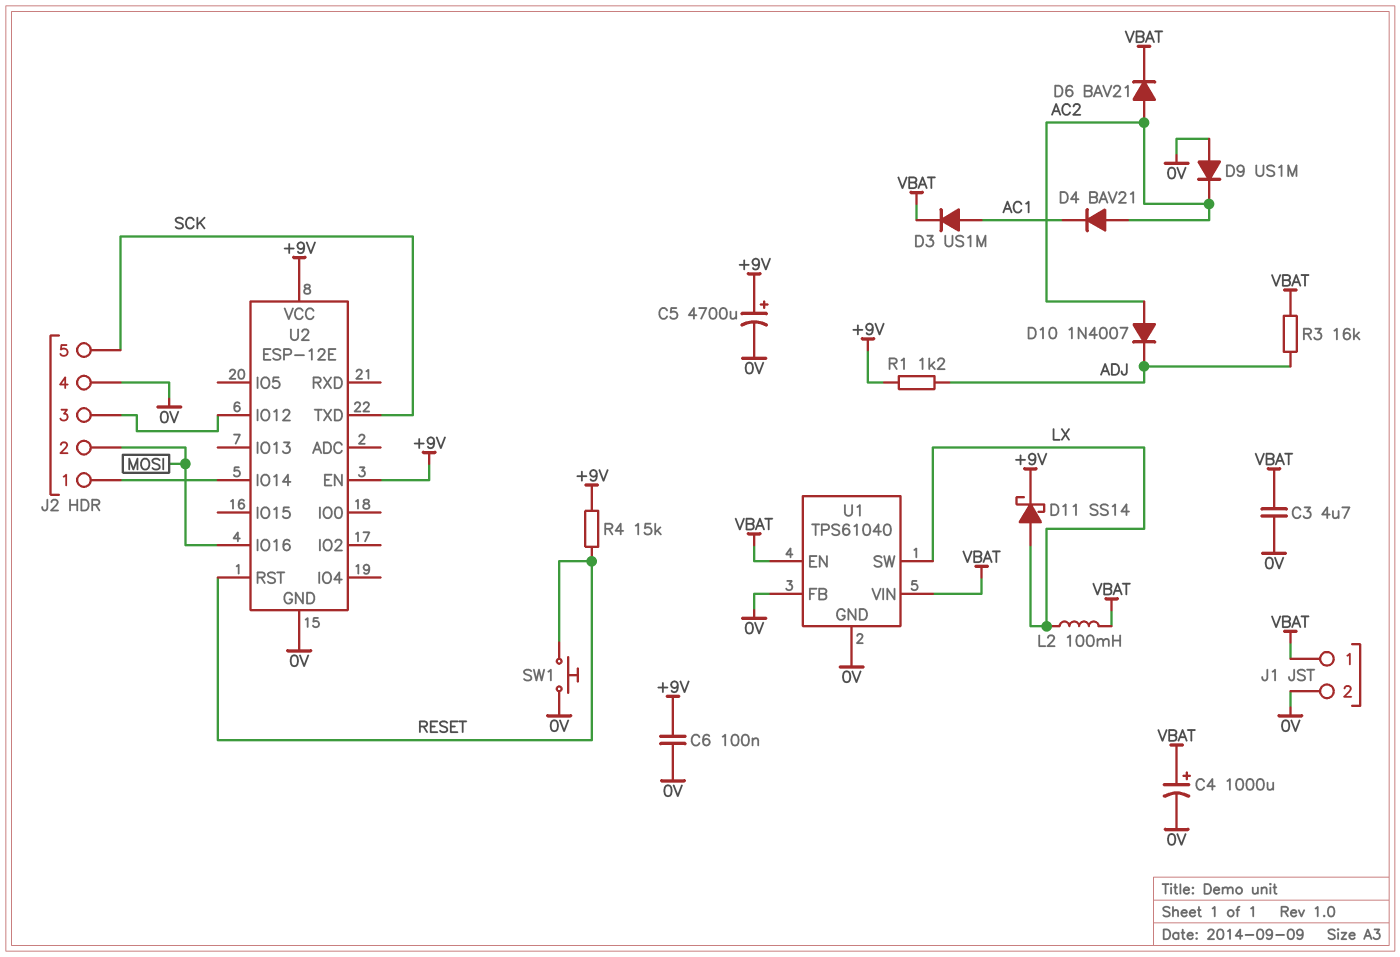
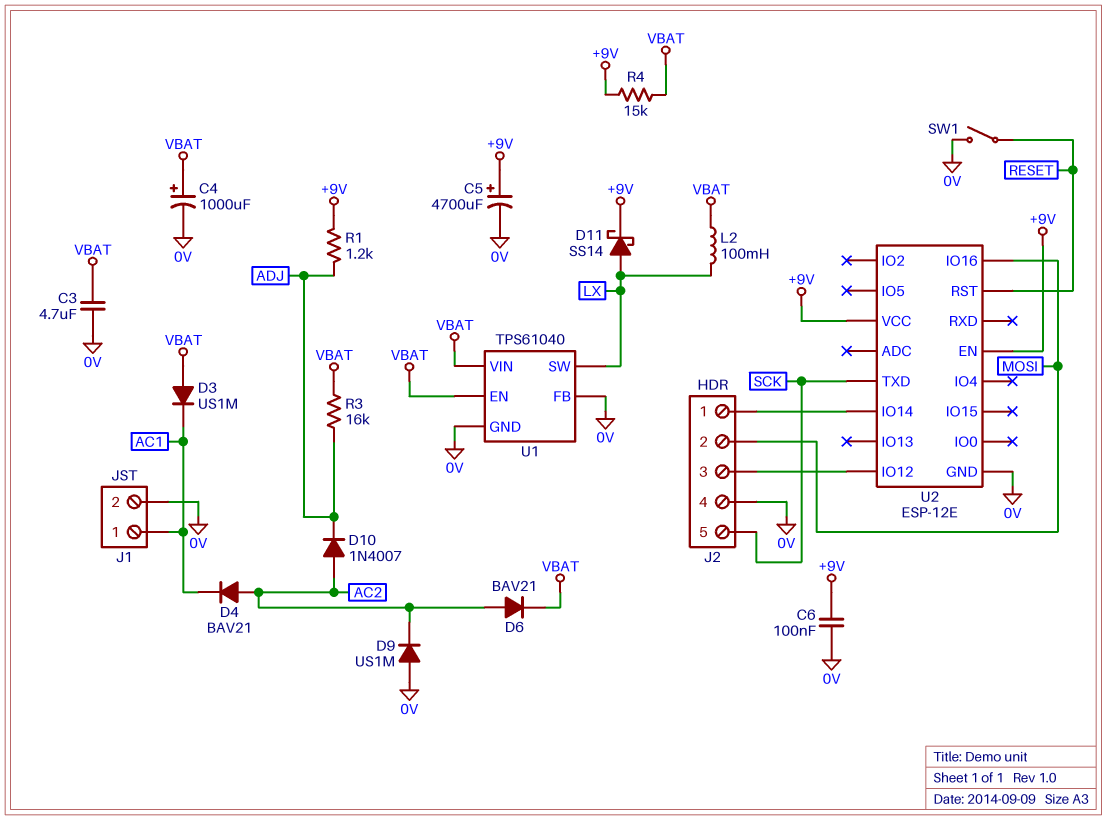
D3: diode US1M (A AC1, K VBAT) -> diode US1M (A VBAT, K AC1)
J1 pin 1: VBAT -> AC1
R4: 15k (+9V, RESET) -> 15k (+9V, VBAT)
SW1: button (0V, RESET) -> switch (0V, RESET)

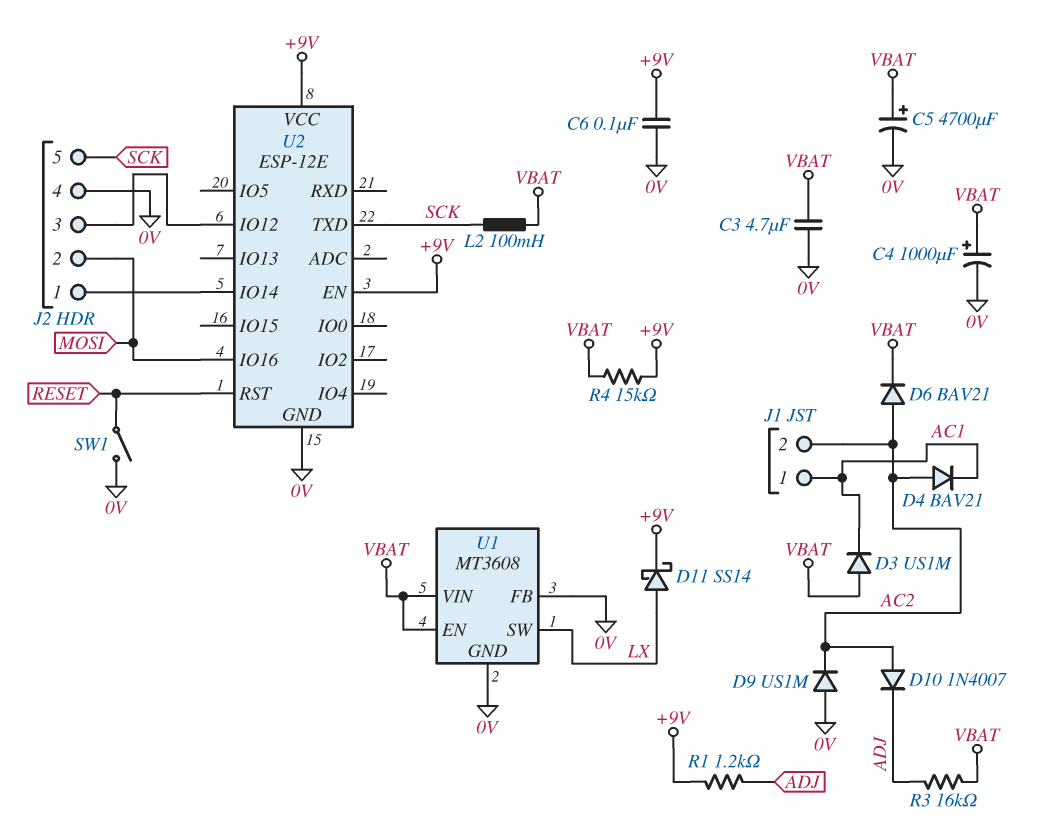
C5: 4700uF (plus +9V, minus 0V) -> 4700uF (plus VBAT, minus 0V)
J1 pin 2: 0V -> AC2
L2: 100mH (LX, VBAT) -> 100mH (SCK, VBAT)
U1: TPS61040 -> MT3608

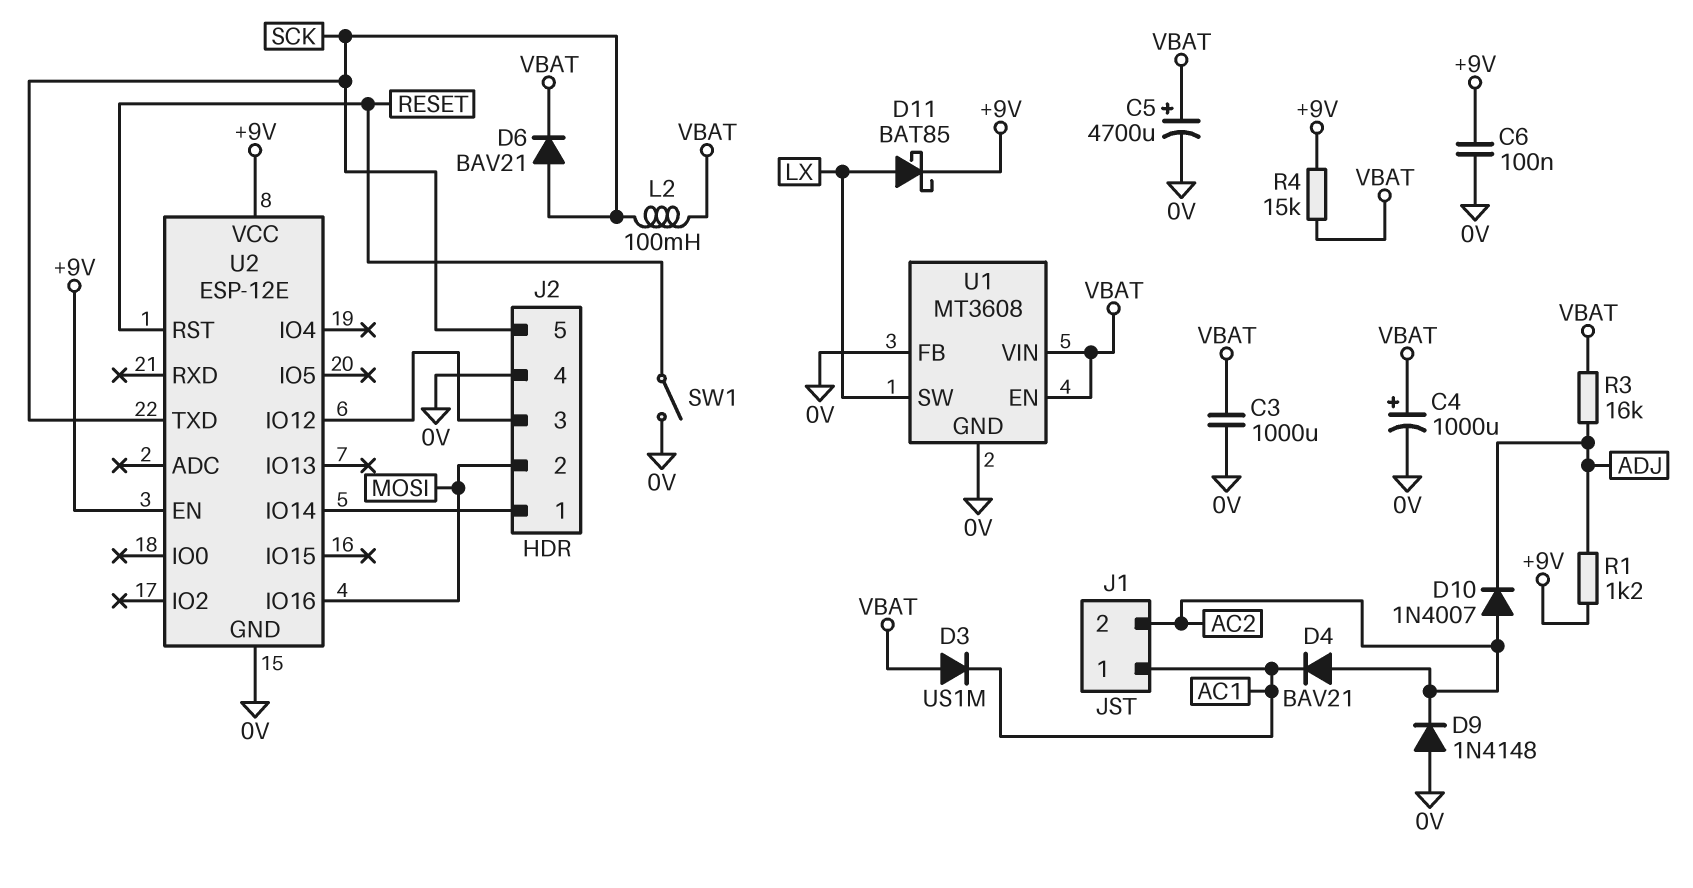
C3: 4.7uF (0V, VBAT) -> 1000uF (0V, VBAT)
D6: diode BAV21 (A AC2, K VBAT) -> diode BAV21 (A SCK, K VBAT)
D9: diode US1M (A 0V, K AC2) -> diode 1N4148 (A 0V, K AC2)
D11: schottky SS14 (A LX, K +9V) -> schottky BAT85 (A LX, K +9V)

